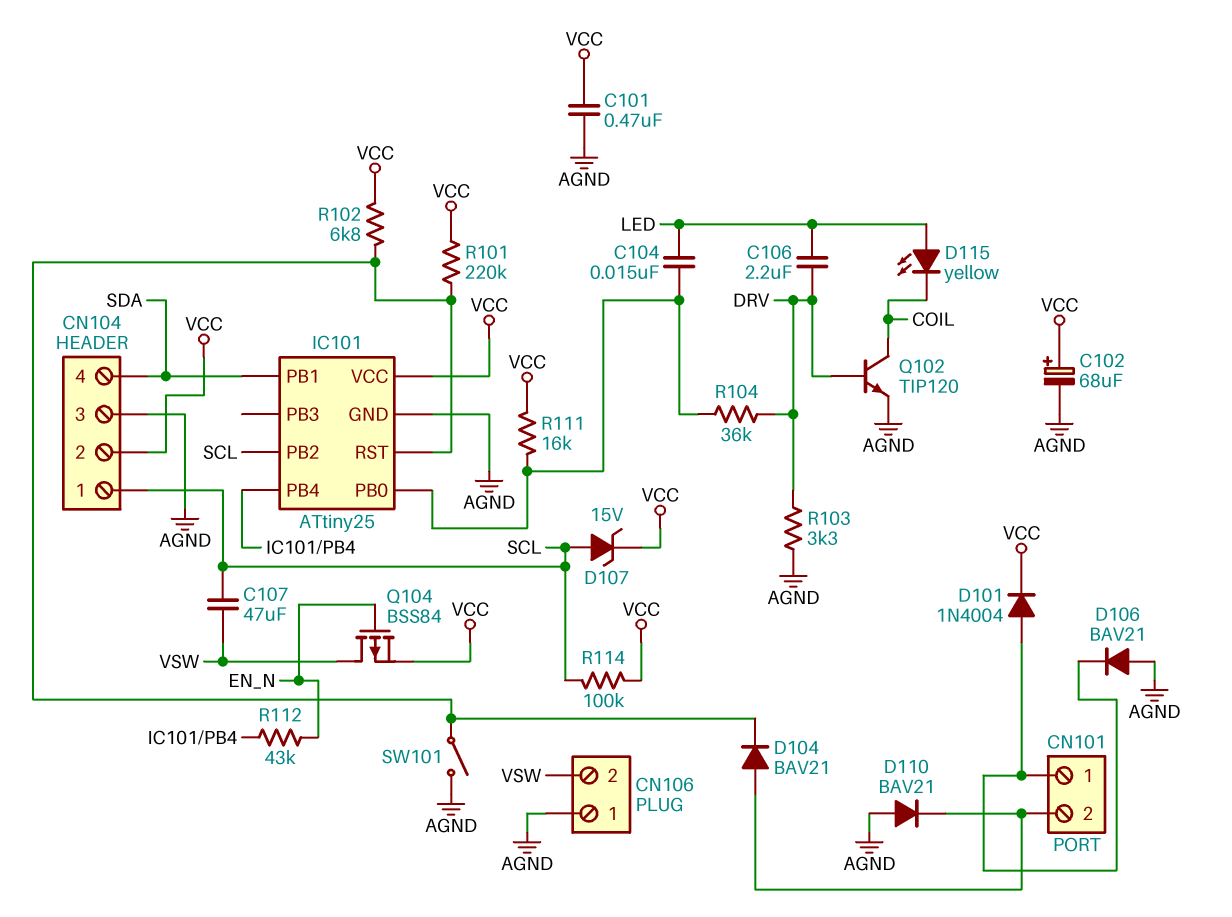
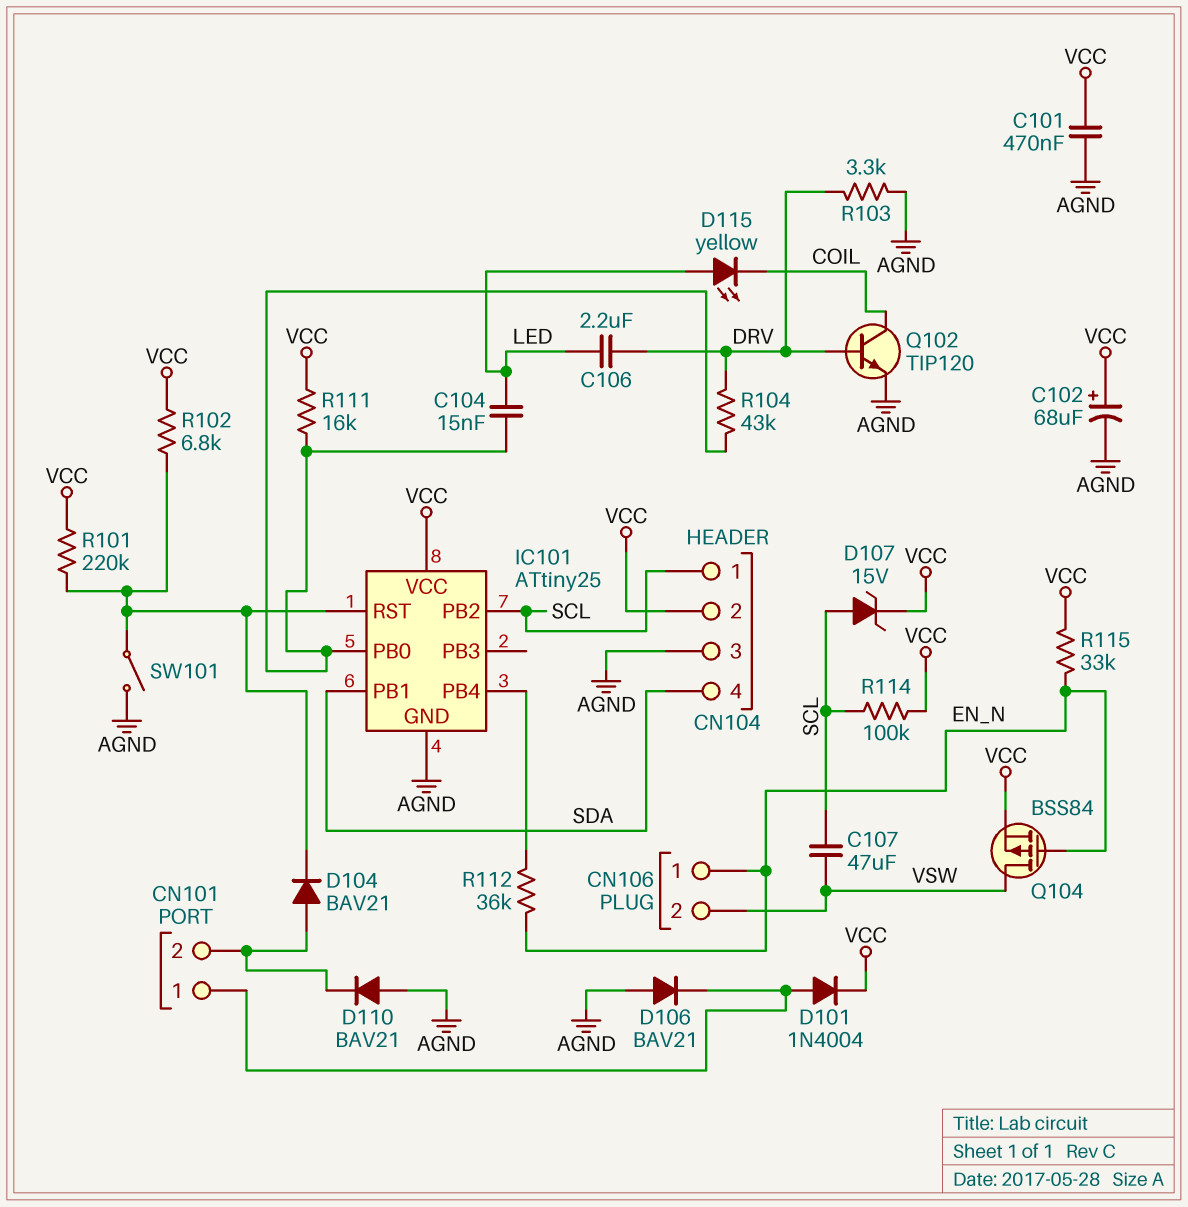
CN106 pin 1: AGND -> EN_N
R104: 36k (DRV, IC101/PB0) -> 43k (DRV, IC101/PB0)
R112: 43k (EN_N, IC101/PB4) -> 36k (EN_N, IC101/PB4)
R115: none -> 33k (EN_N, VCC)

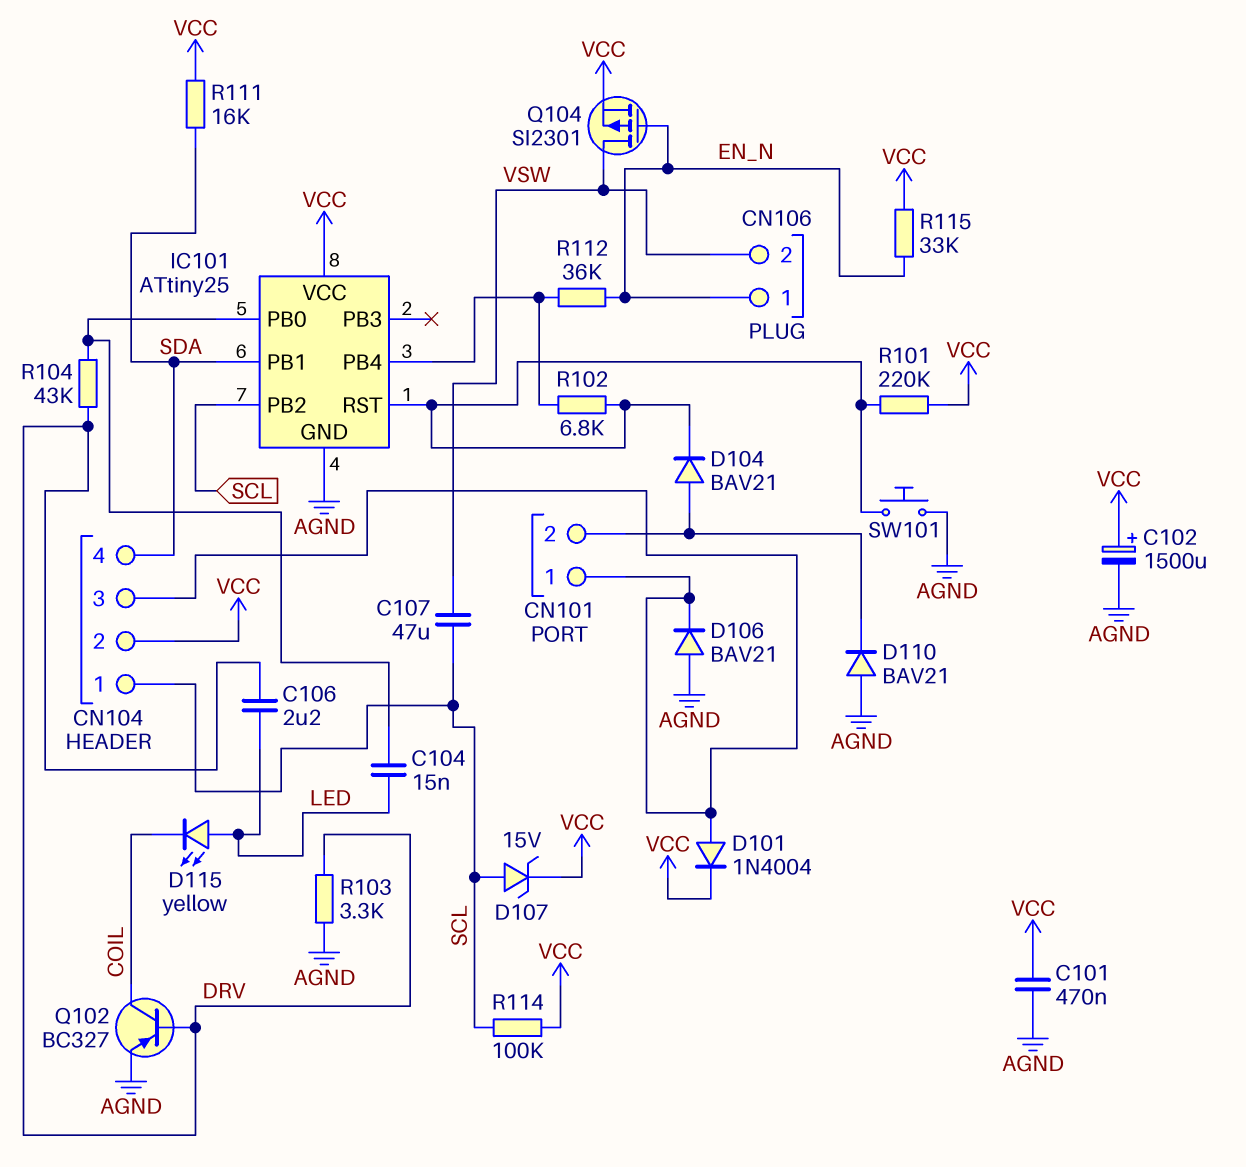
C102: 68uF (plus VCC, minus AGND) -> 1500uF (plus VCC, minus AGND)
CN104 pin 3: AGND -> CN101/1
Q102: NPN TIP120 (B DRV, C COIL, E AGND) -> PNP BC327 (B DRV, C COIL, E AGND)
Q104: PMOS BSS84 (G EN_N, D VSW, S VCC) -> PMOS SI2301 (G EN_N, D VSW, S VCC)
R102: 6.8k (IC101/RST, VCC) -> 6.8k (IC101/PB4, IC101/RST)
R111: 16k (IC101/PB0, VCC) -> 16k (SDA, VCC)
SW101: switch (AGND, IC101/RST) -> button (AGND, IC101/RST)

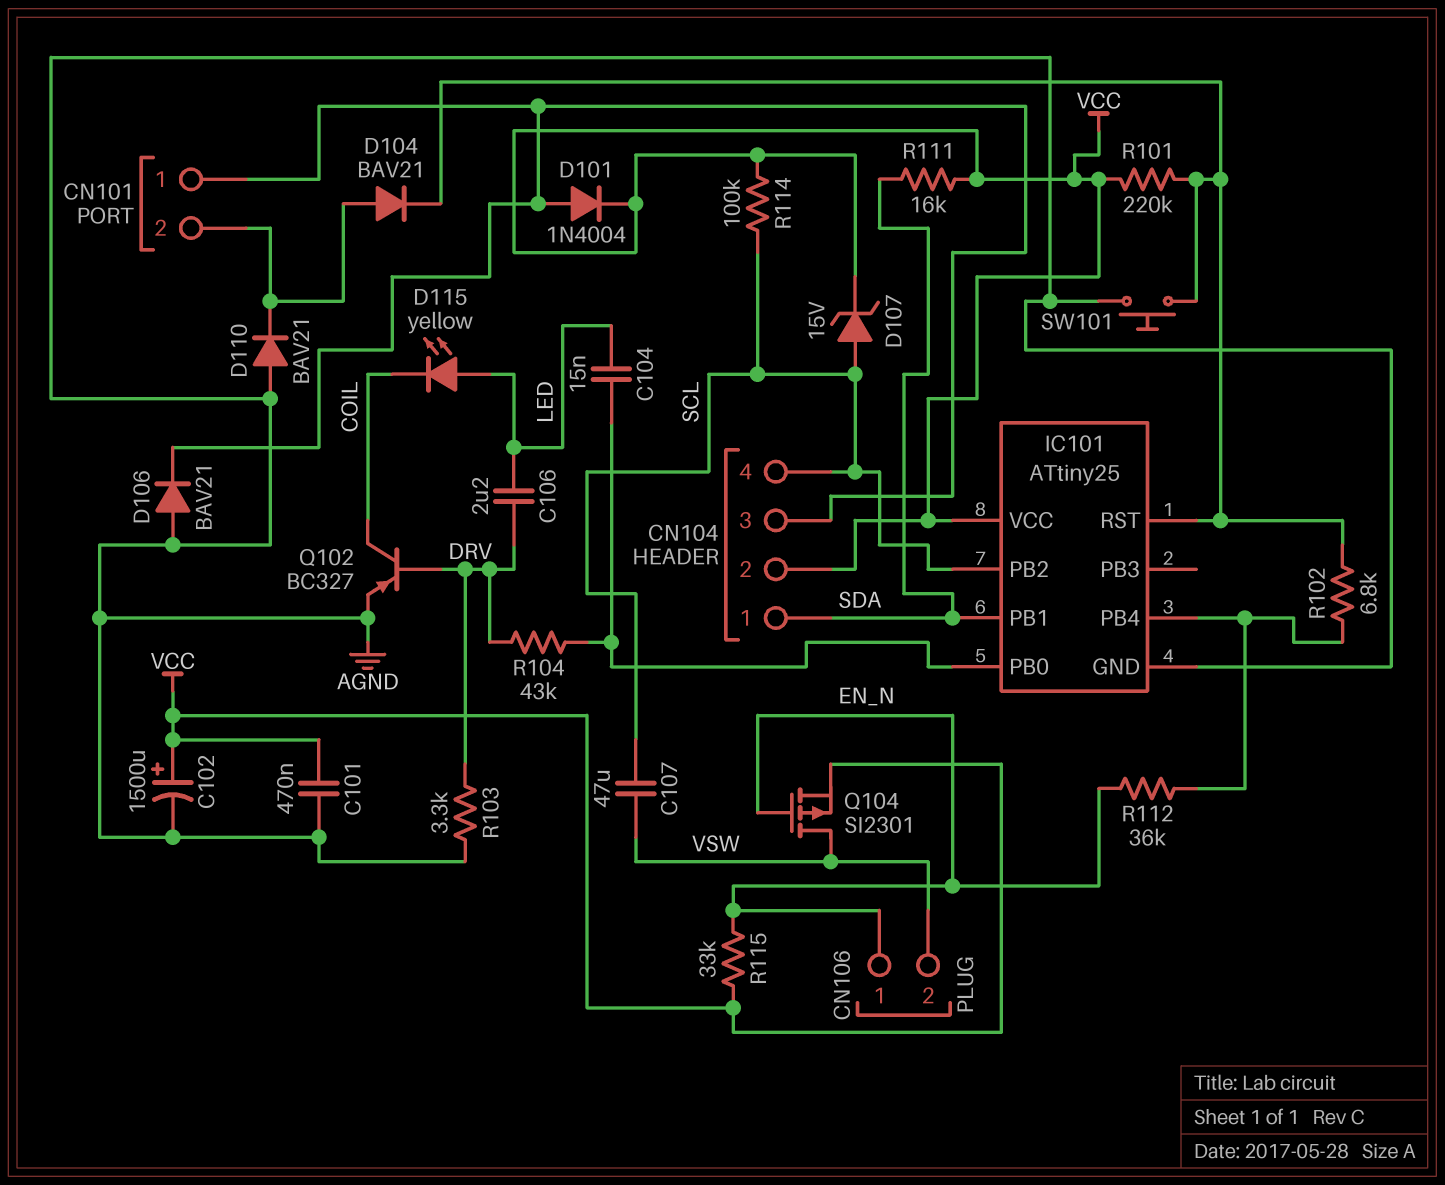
CN104 pin 1: SCL -> SDA
CN104 pin 4: SDA -> SCL

